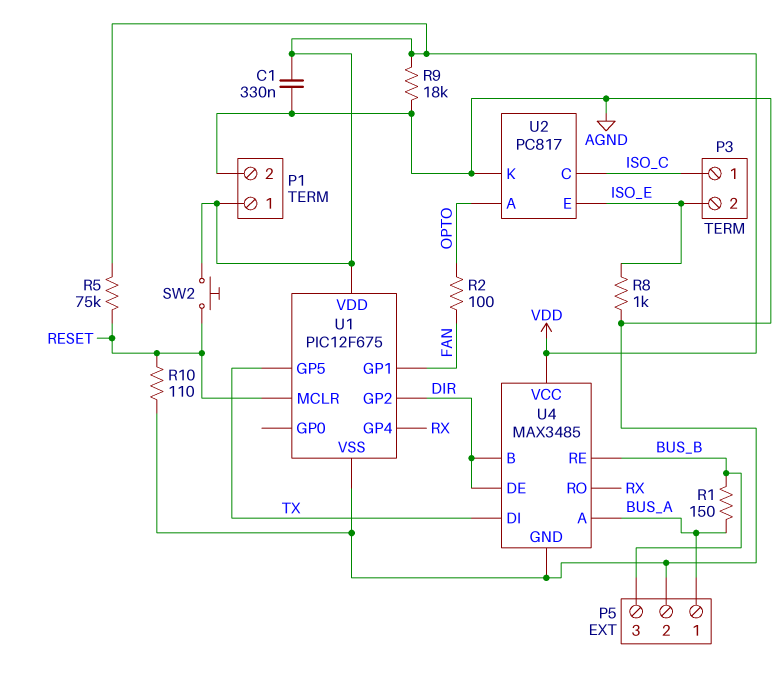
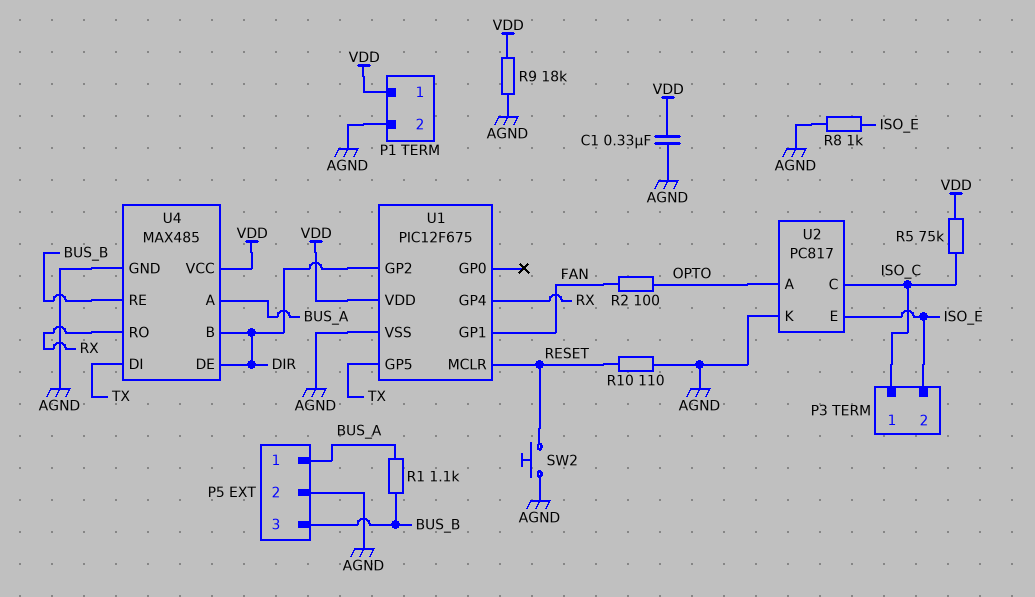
R1: 150 (BUS_A, BUS_B) -> 1.1k (BUS_A, BUS_B)
R5: 75k (RESET, VDD) -> 75k (ISO_C, VDD)
SW2: button (RESET, VDD) -> button (AGND, RESET)
U4: MAX3485 -> MAX485

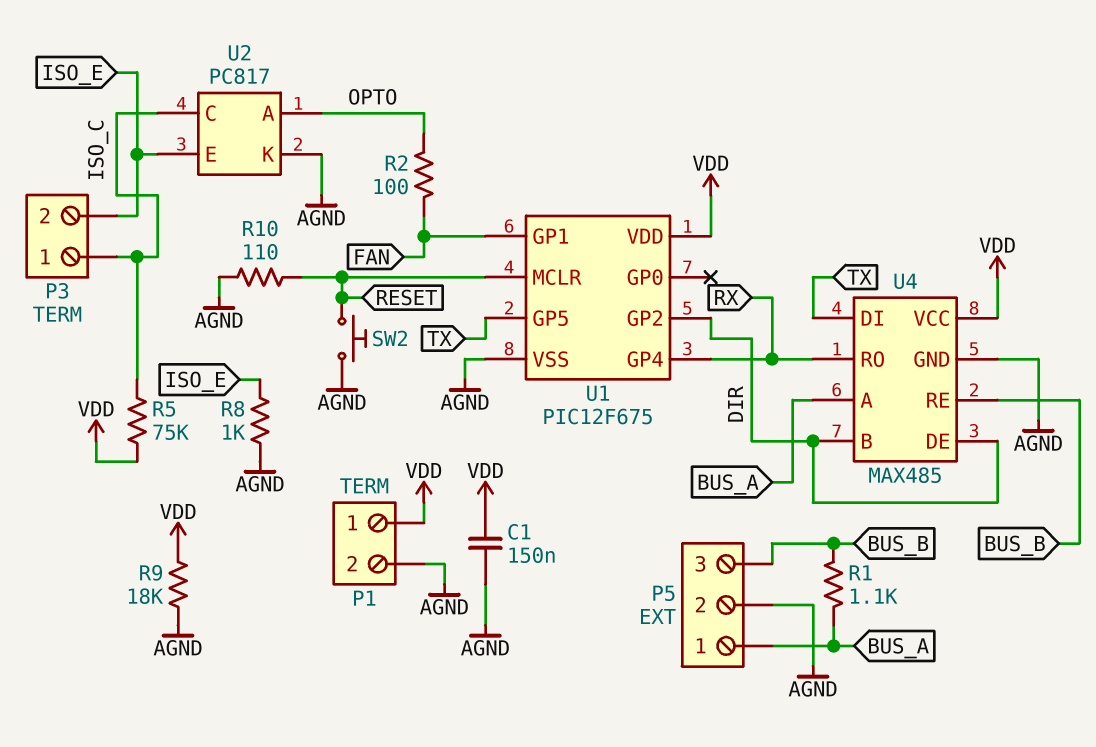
C1: 330nF (AGND, VDD) -> 150nF (AGND, VDD)

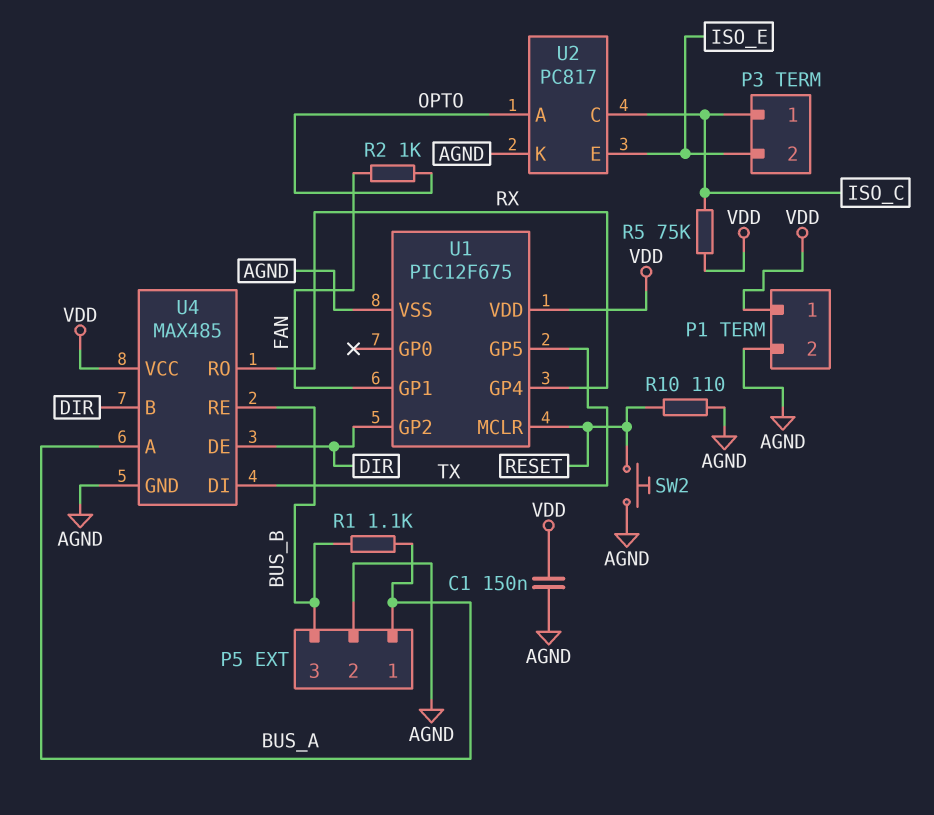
R2: 100 (FAN, OPTO) -> 1k (FAN, OPTO)
R8: 1k (AGND, ISO_E) -> none
R9: 18k (AGND, VDD) -> none

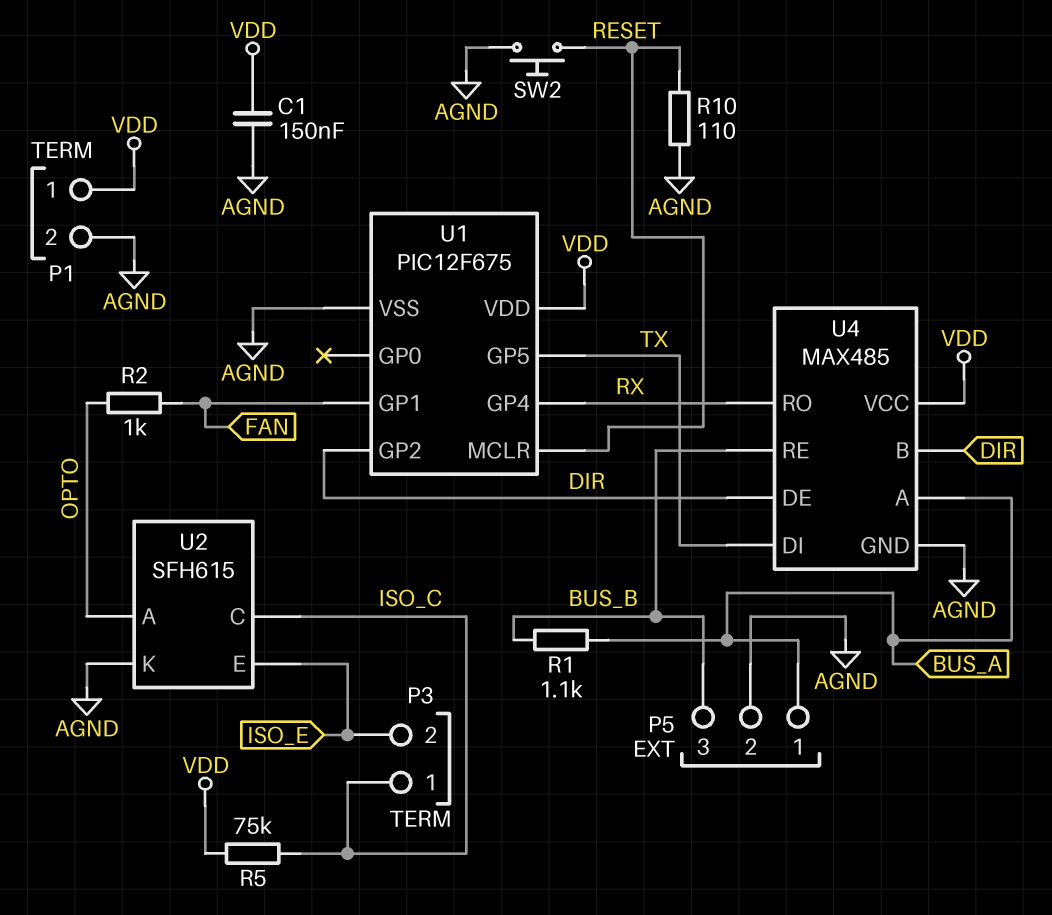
U2: PC817 -> SFH615

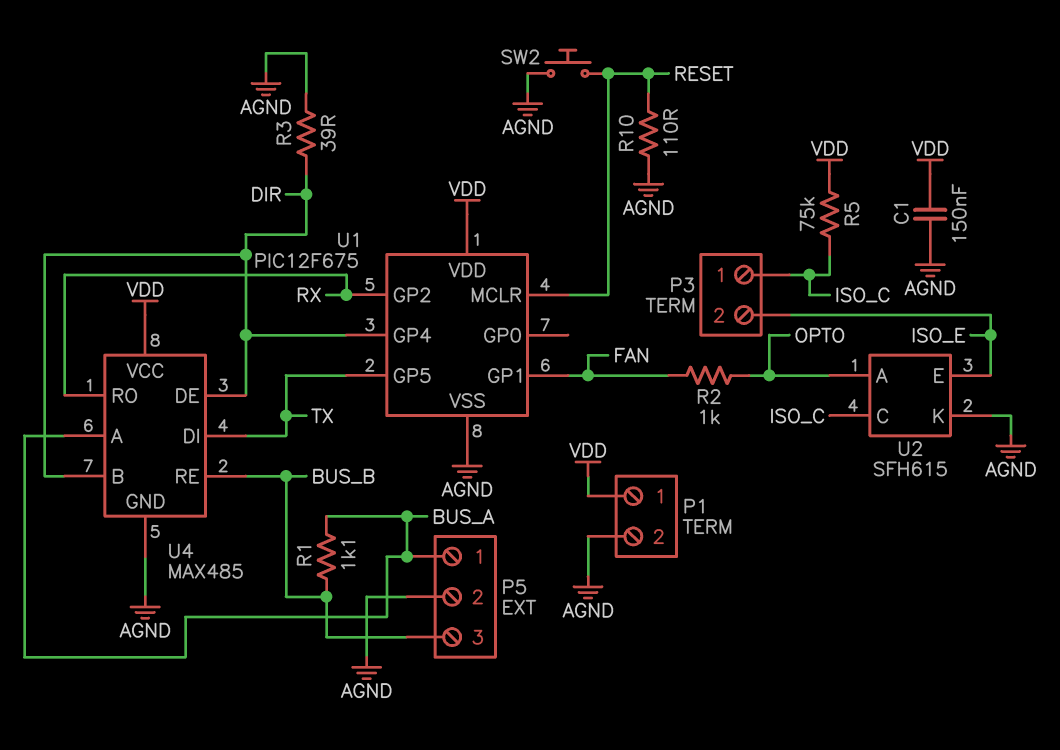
R3: none -> 39 (AGND, DIR)
U1 pin GP2: DIR -> RX
U1 pin GP4: RX -> DIR

